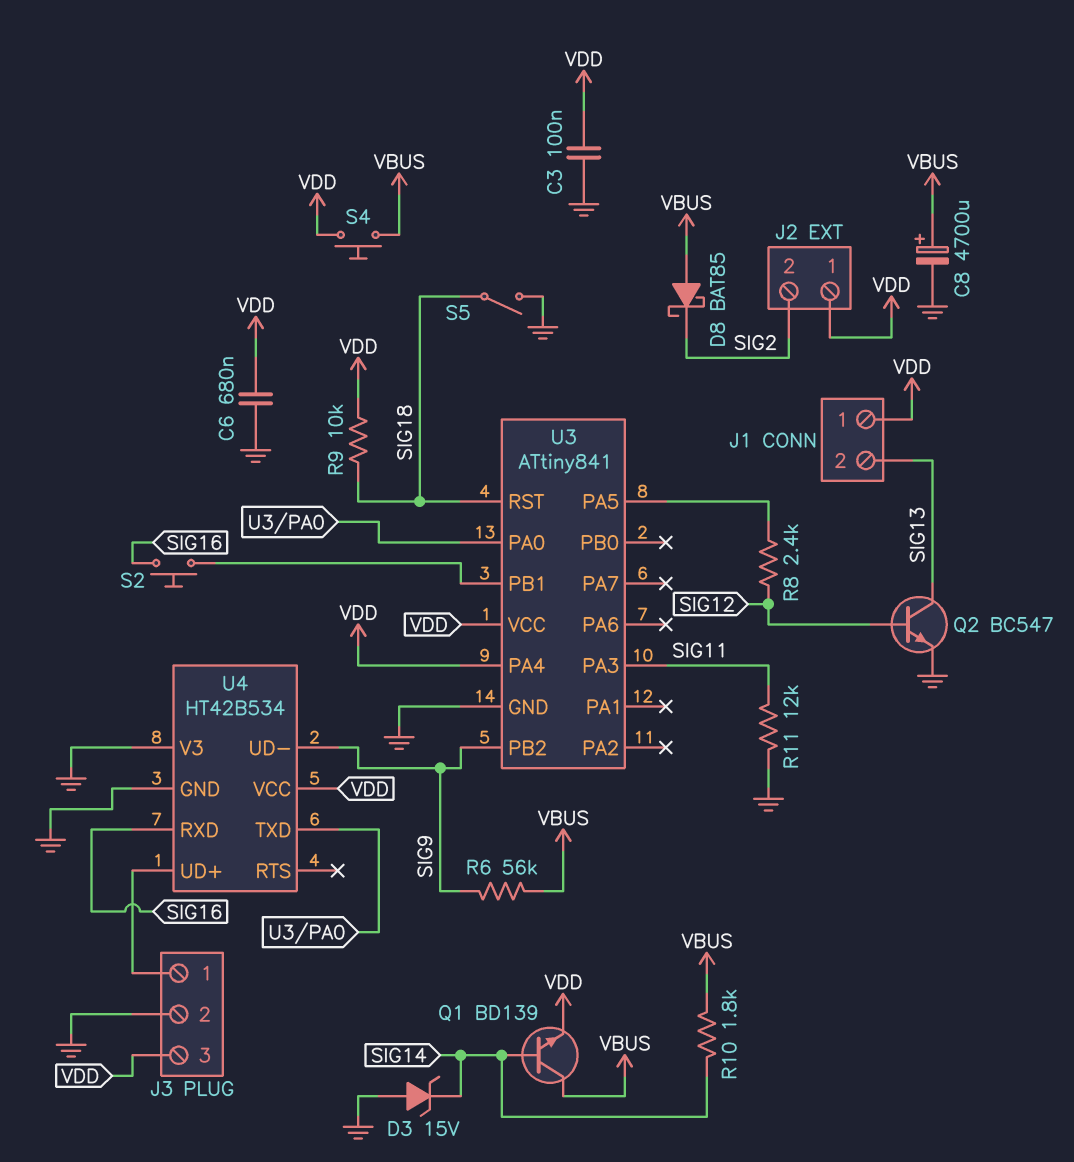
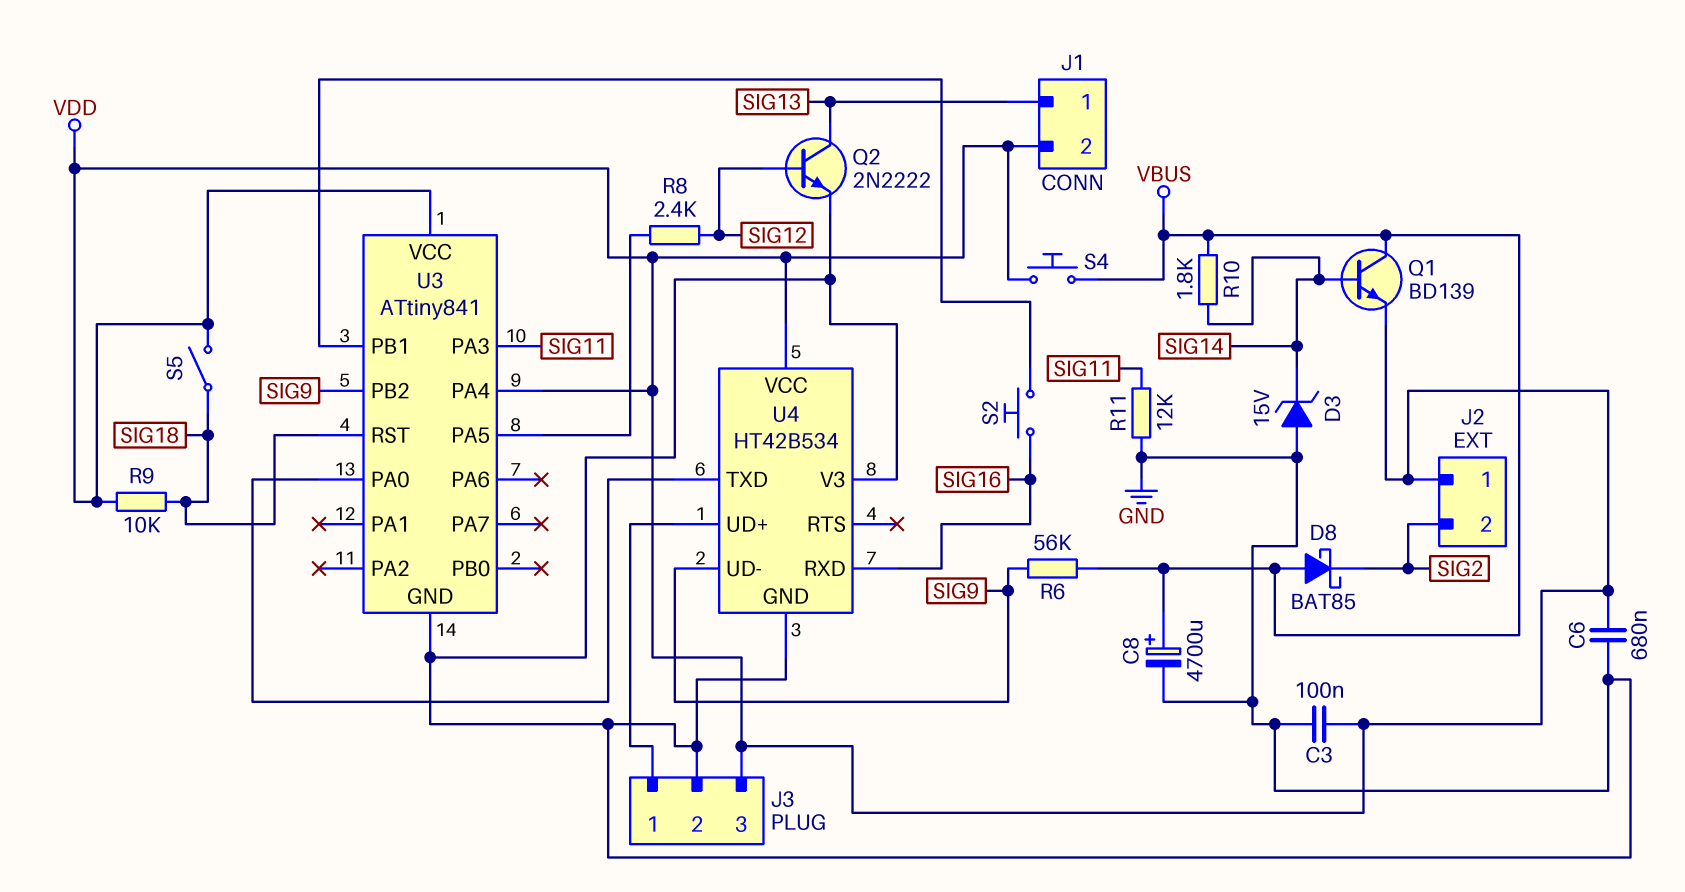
J1 pin 1: VDD -> SIG13
J1 pin 2: SIG13 -> VDD
Q2: NPN BC547 (B SIG12, C SIG13, E GND) -> NPN 2N2222 (B SIG12, C SIG13, E GND)
S5: switch (GND, SIG18) -> switch (SIG18, VDD)

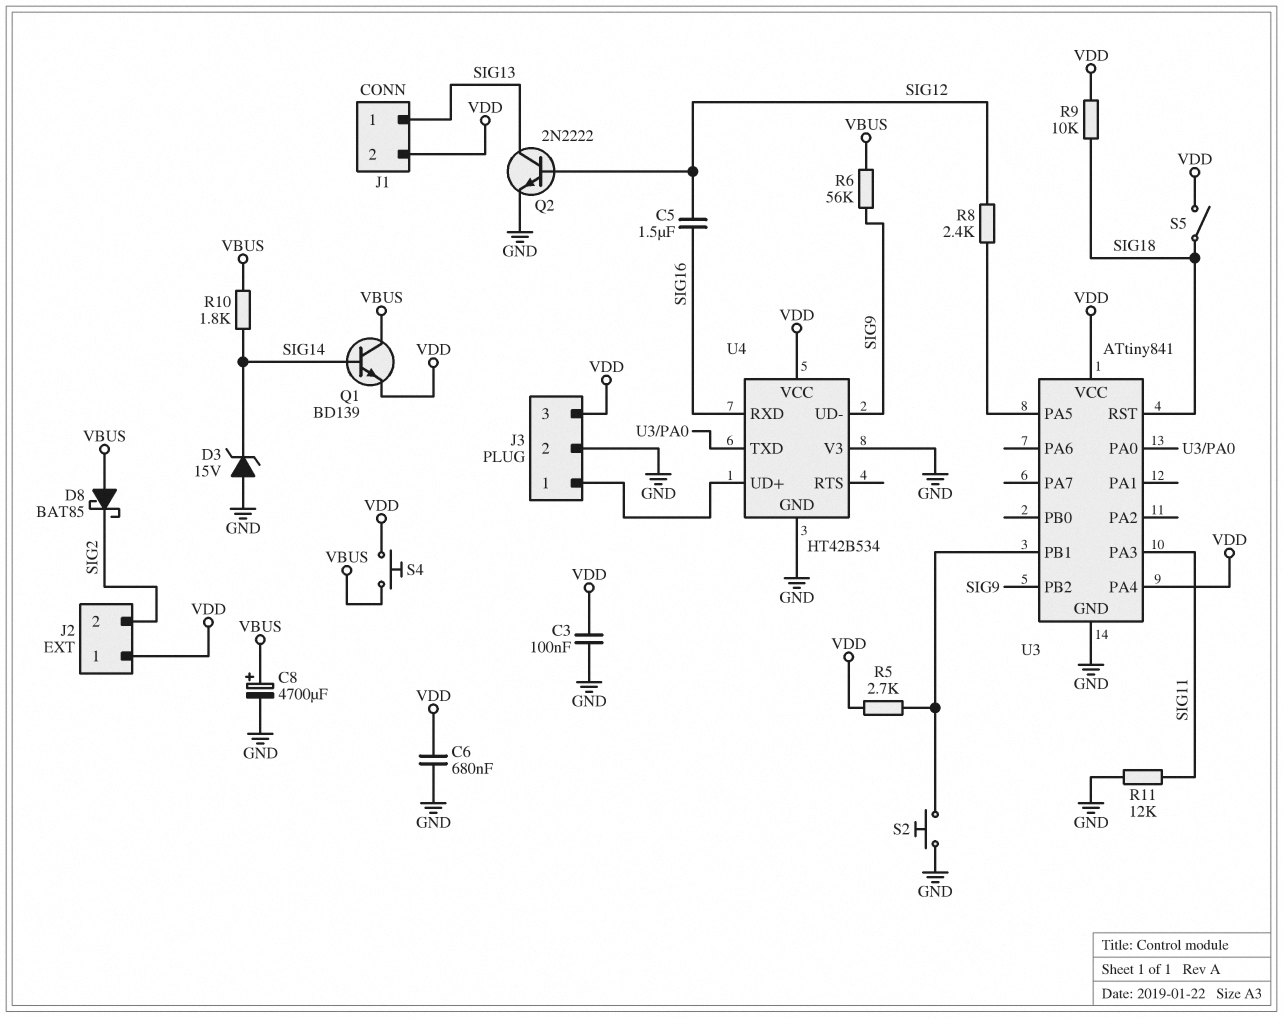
C5: none -> 1.5uF (SIG12, SIG16)
R5: none -> 2.7k (U3/PB1, VDD)
S2: button (SIG16, U3/PB1) -> button (GND, U3/PB1)

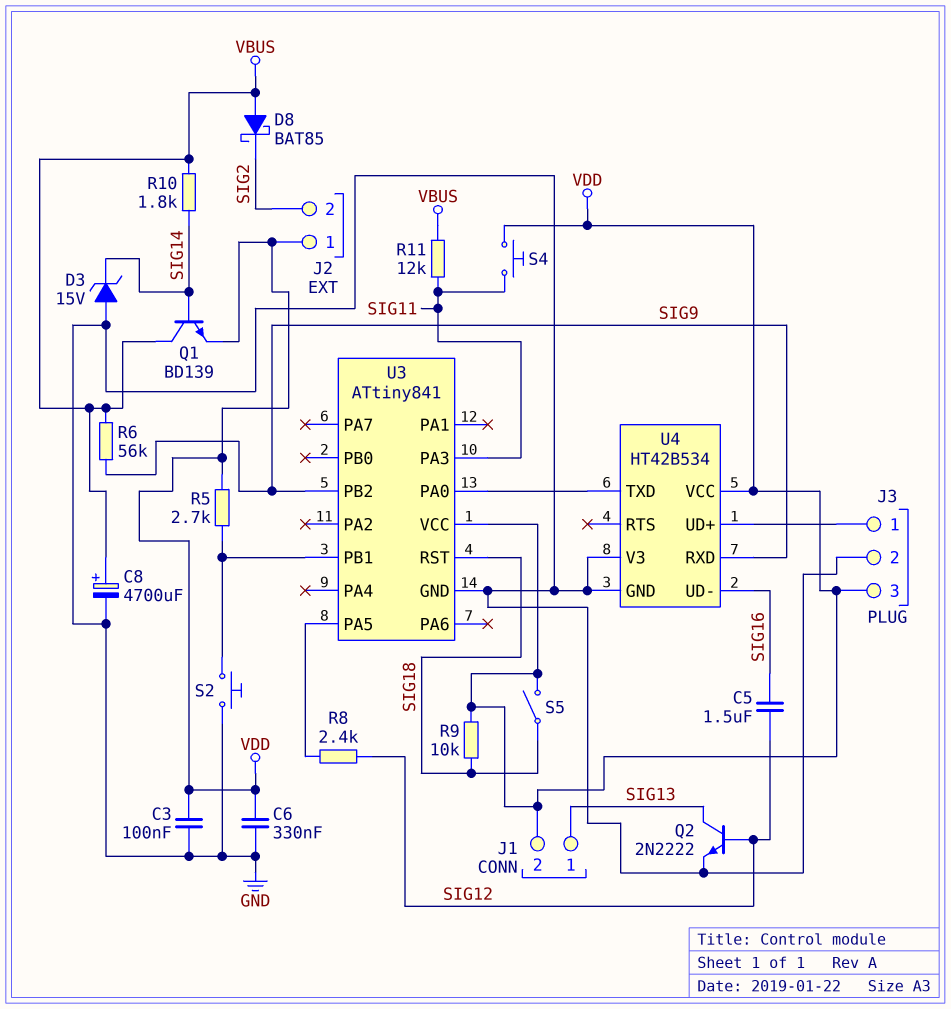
C6: 680nF (GND, VDD) -> 330nF (GND, VDD)
R11: 12k (GND, SIG11) -> 12k (SIG11, VBUS)
S4: button (VBUS, VDD) -> button (SIG11, VDD)
U3 pin PA4: VDD -> none
U4 pin RXD: SIG16 -> SIG9
U4 pin UD-: SIG9 -> SIG16

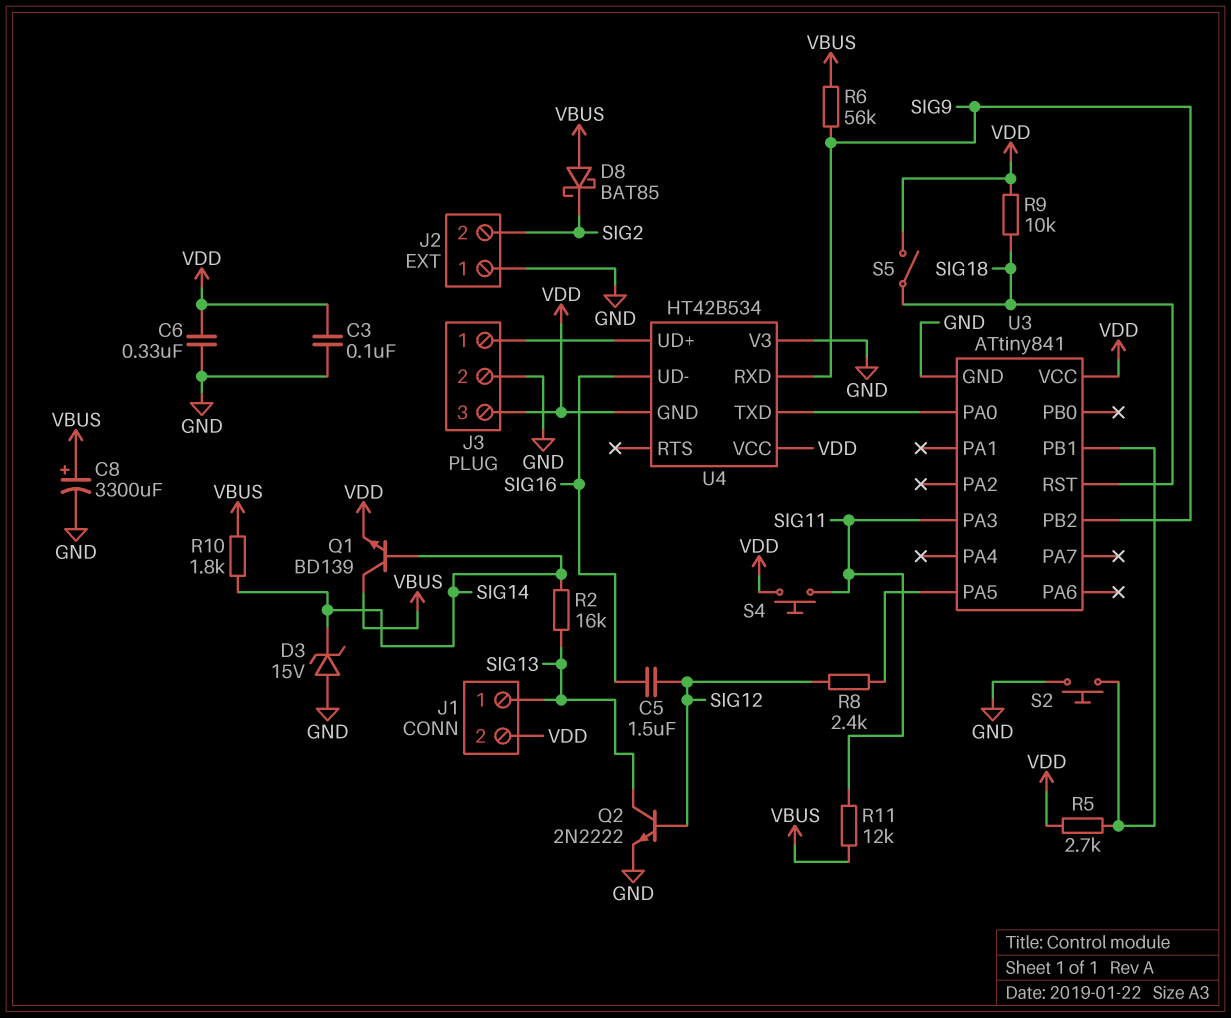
C8: 4700uF (plus VBUS, minus GND) -> 3300uF (plus VBUS, minus GND)
J2 pin 1: VDD -> GND
R2: none -> 16k (SIG13, SIG14)
U4 pin GND: GND -> VDD

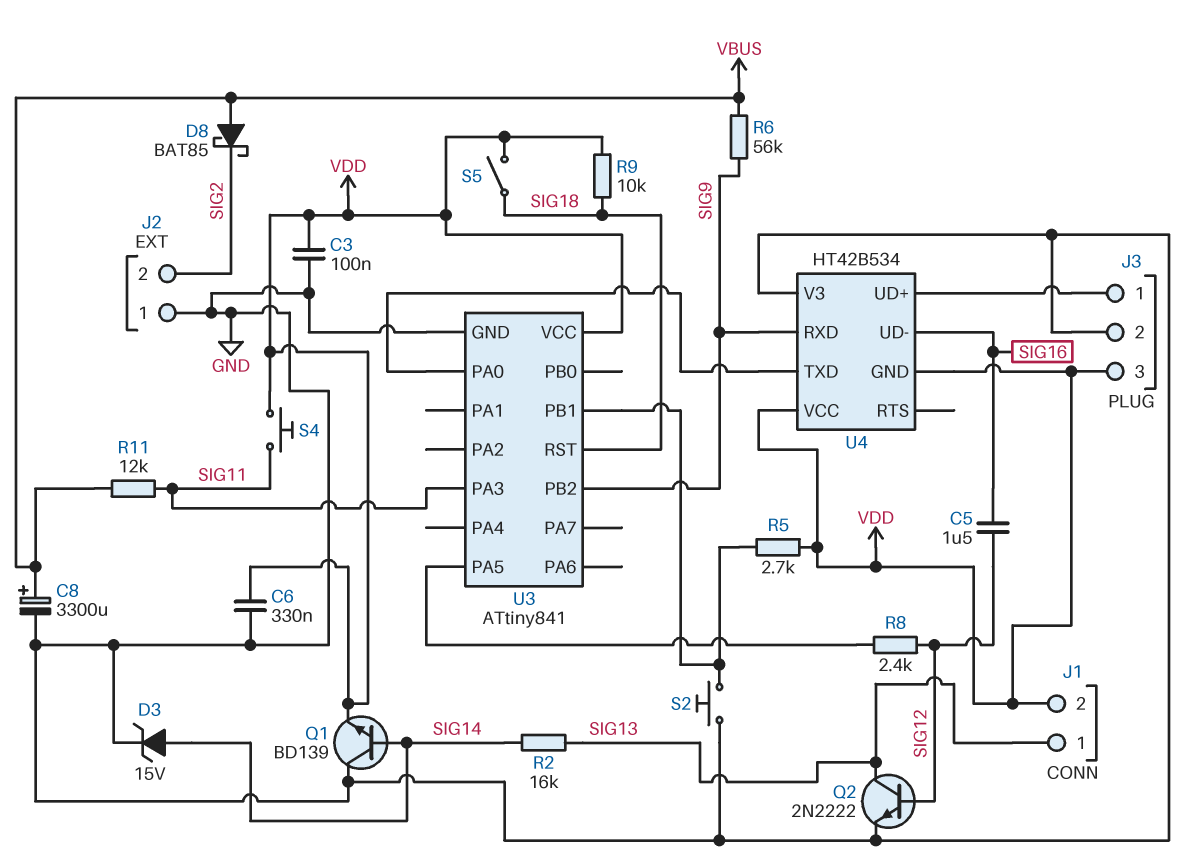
D3: zener 15V (A GND, K SIG14) -> zener 15V (A SIG14, K GND)
Q1: NPN BD139 (B SIG14, C VBUS, E VDD) -> NPN BD139 (B SIG14, C GND, E VDD)
R10: 1.8k (SIG14, VBUS) -> none

